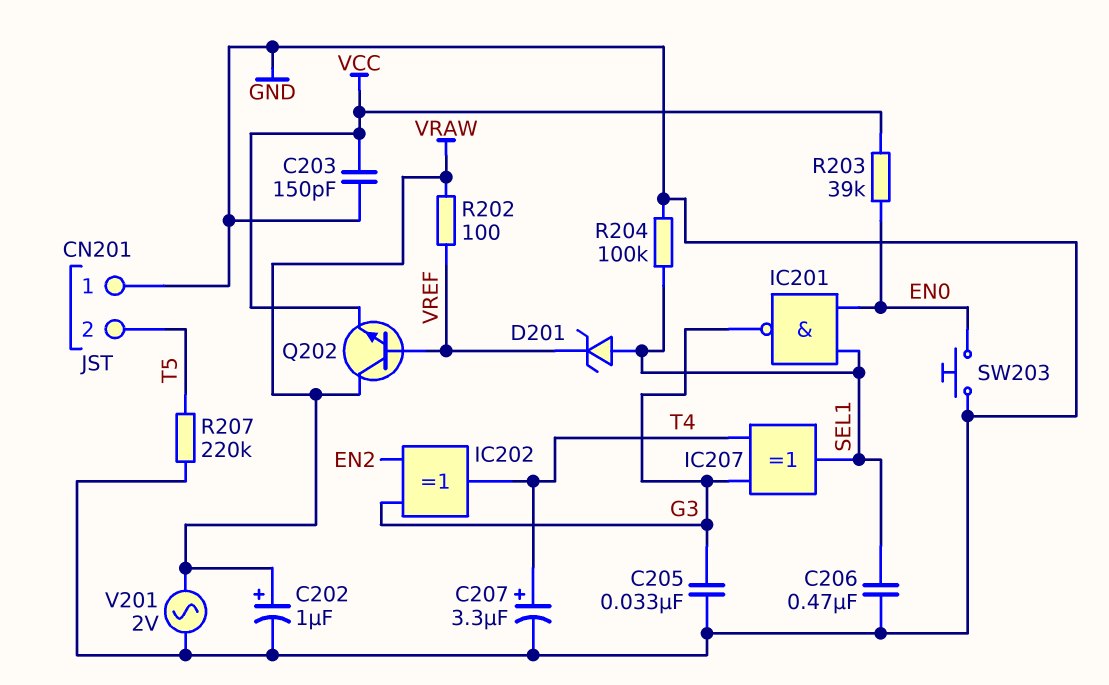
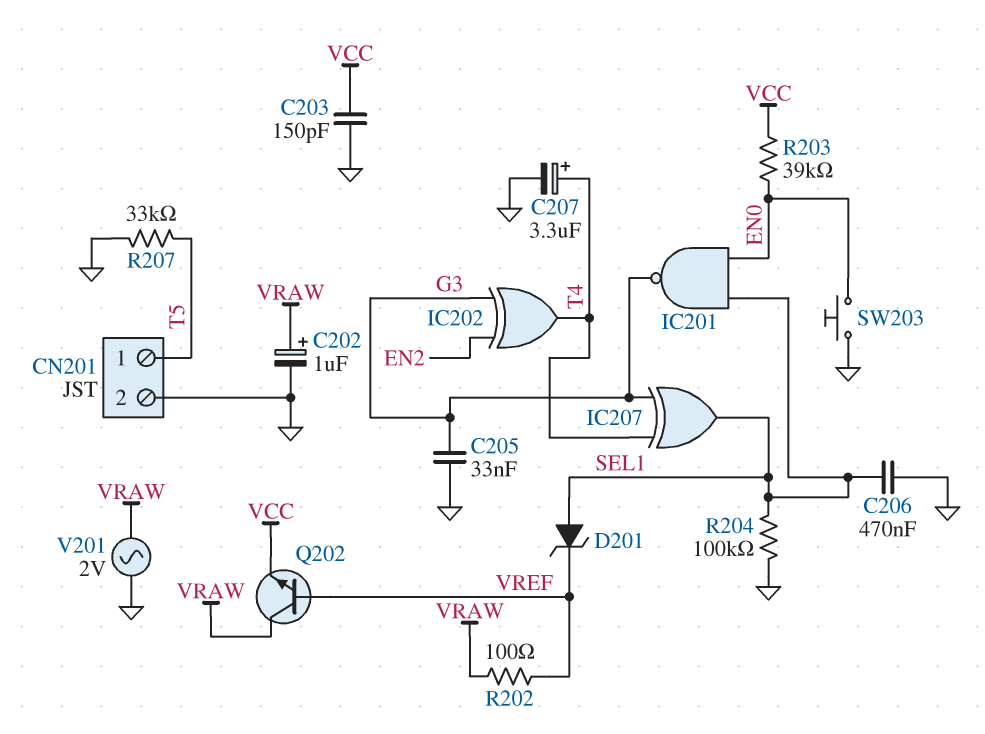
CN201 pin 1: GND -> T5
CN201 pin 2: T5 -> GND
R207: 220k (GND, T5) -> 33k (GND, T5)

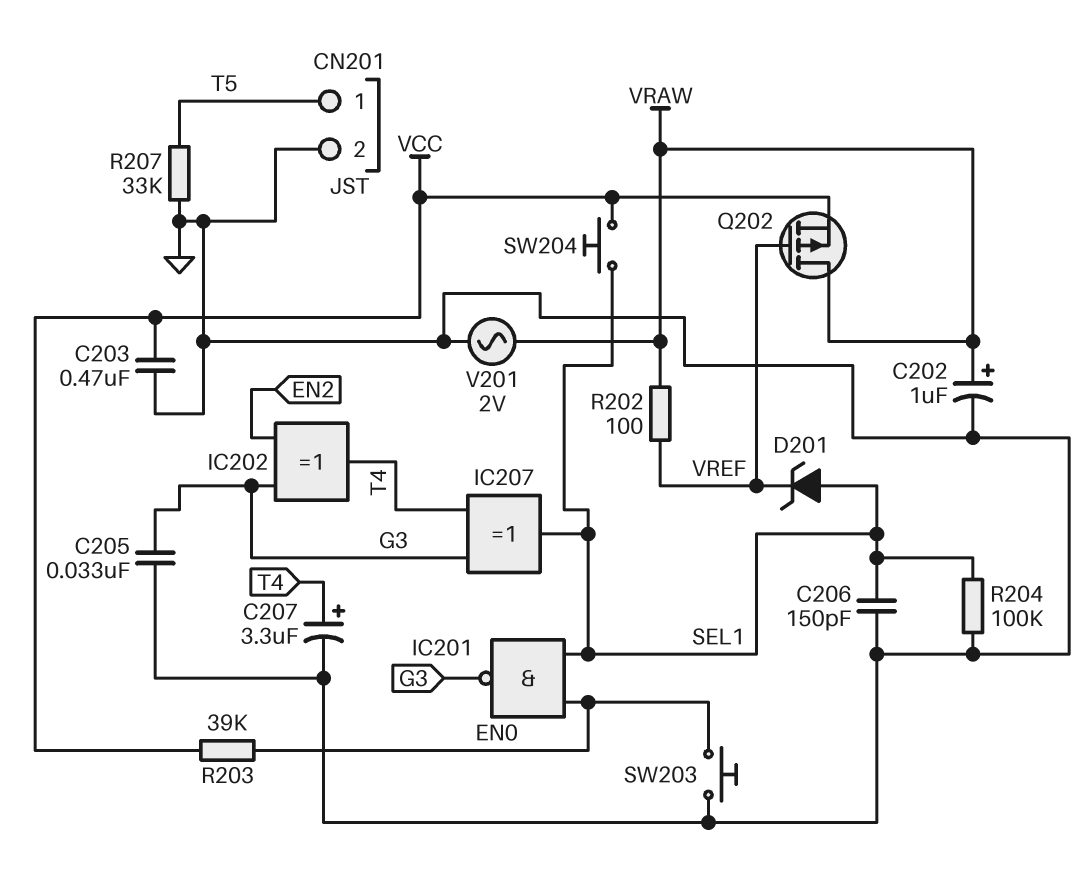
C203: 150pF (GND, VCC) -> 470nF (GND, VCC)
C206: 470nF (GND, SEL1) -> 150pF (GND, SEL1)
Q202: NPN (B VREF, C VRAW, E VCC) -> PMOS (G VREF, D VRAW, S VCC)
SW204: none -> button (SEL1, VCC)

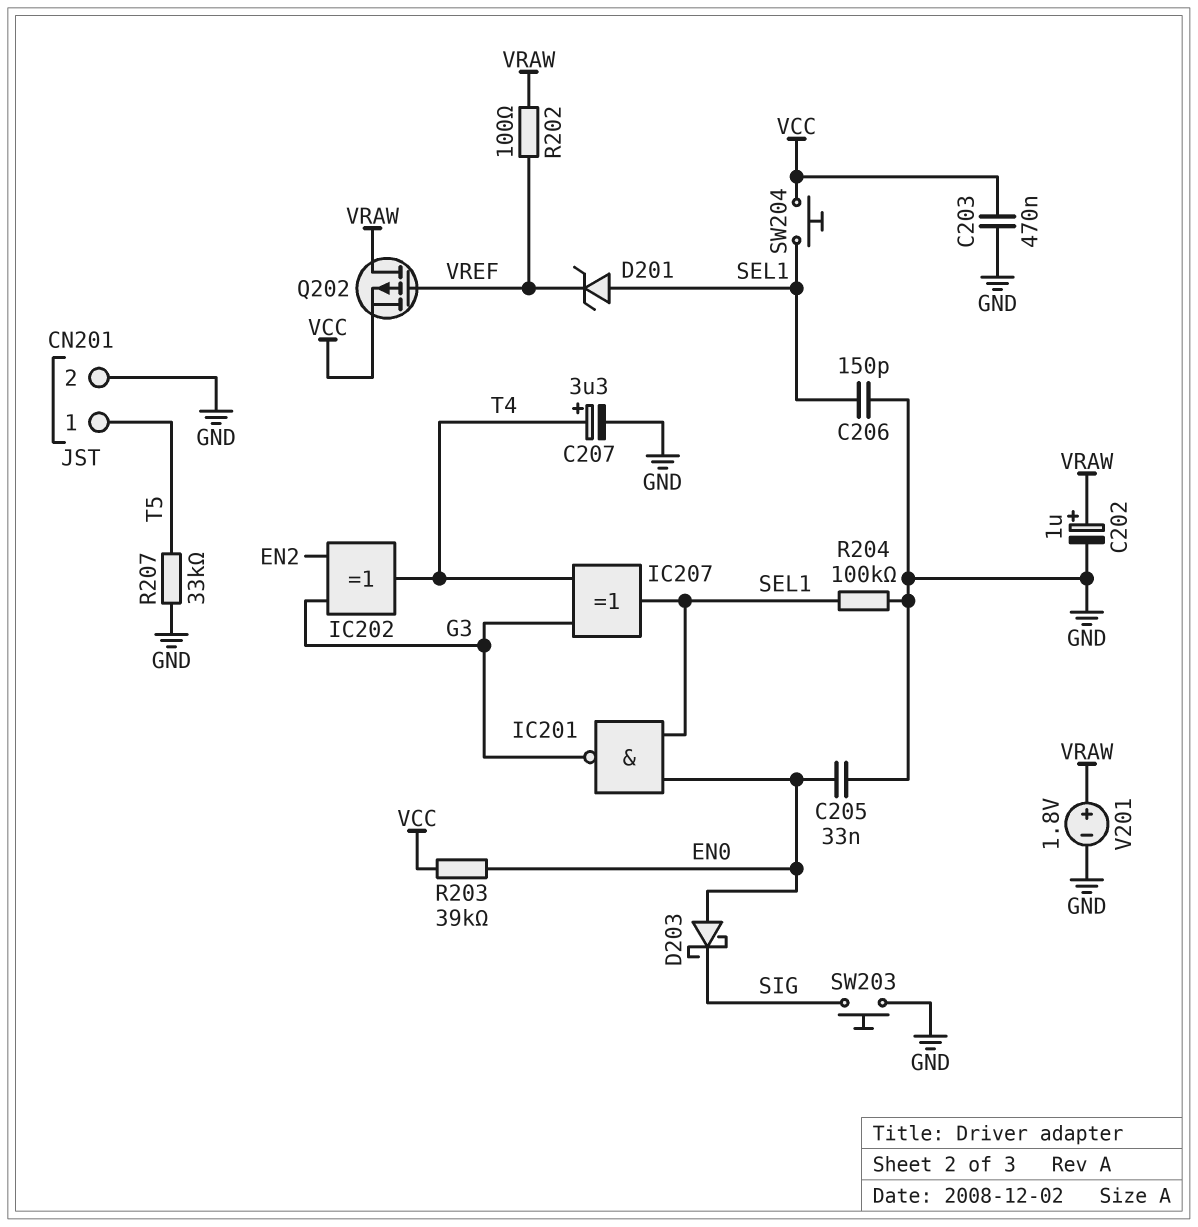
C205: 33nF (G3, GND) -> 33nF (EN0, GND)
D203: none -> schottky (A EN0, K SIG)
SW203: button (EN0, GND) -> button (GND, SIG)
V201: AC 2V (GND, VRAW) -> 1.8V (plus VRAW, minus GND)

